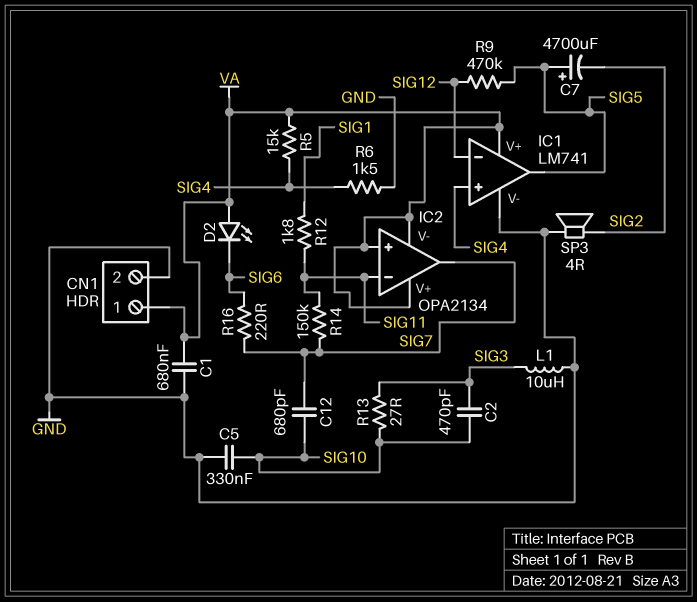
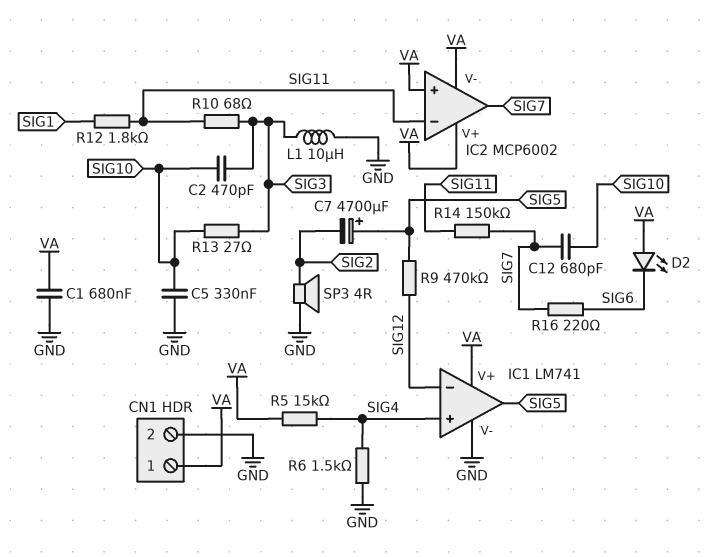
IC2: OPA2134 -> MCP6002
R10: none -> 68 (SIG3, SIG11)

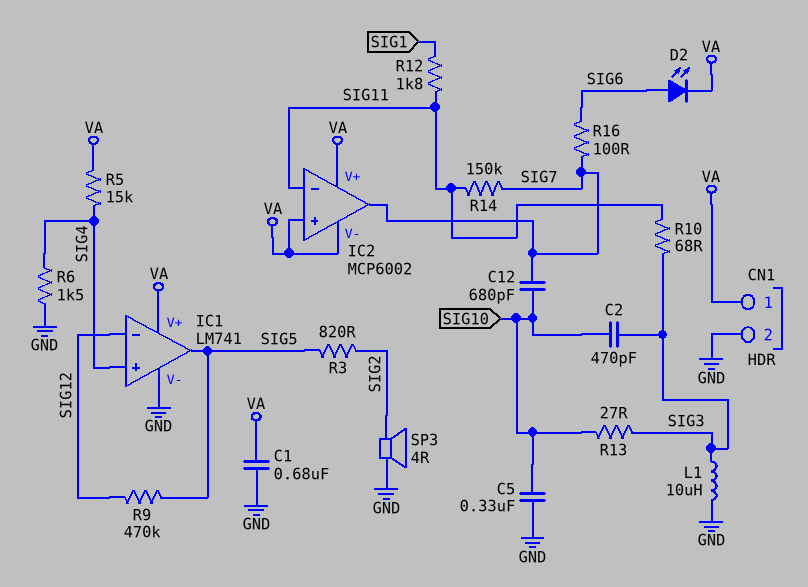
C7: 4700uF (plus SIG5, minus SIG2) -> none
D2: LED (A VA, K SIG6) -> LED (A SIG6, K VA)
R3: none -> 820 (SIG2, SIG5)
R16: 220 (SIG6, SIG7) -> 100 (SIG6, SIG7)

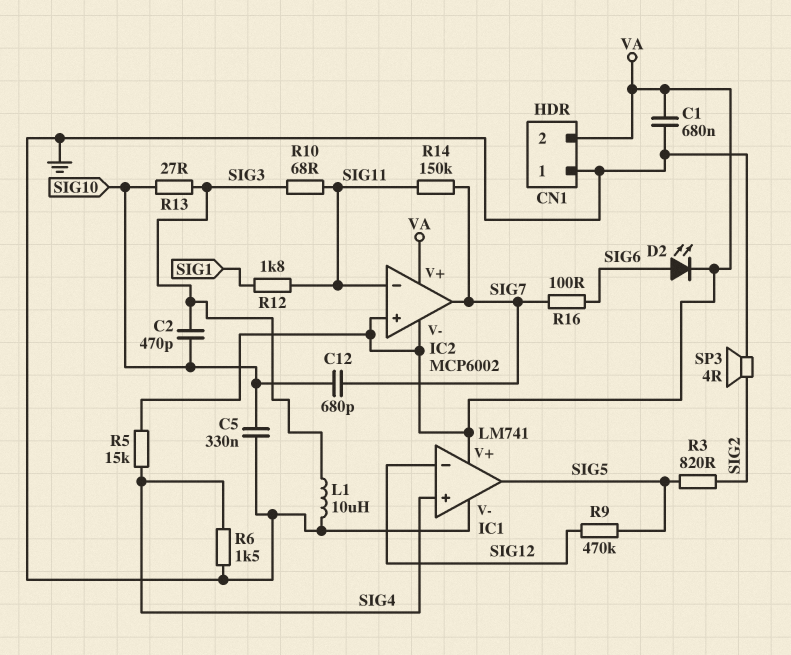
CN1 pin 1: VA -> GND
CN1 pin 2: GND -> VA

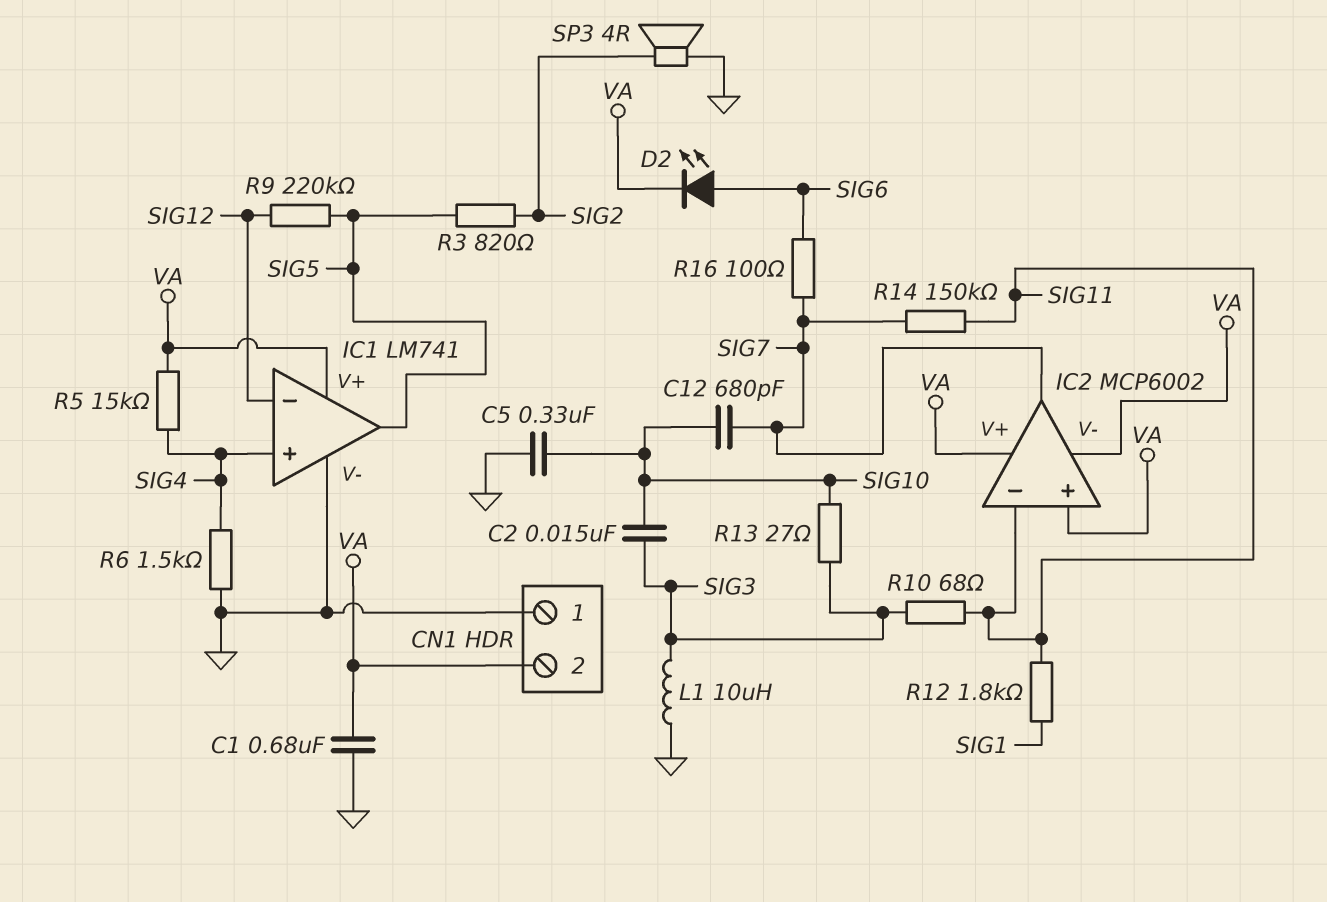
C2: 470pF (SIG3, SIG10) -> 15nF (SIG3, SIG10)
R9: 470k (SIG5, SIG12) -> 220k (SIG5, SIG12)

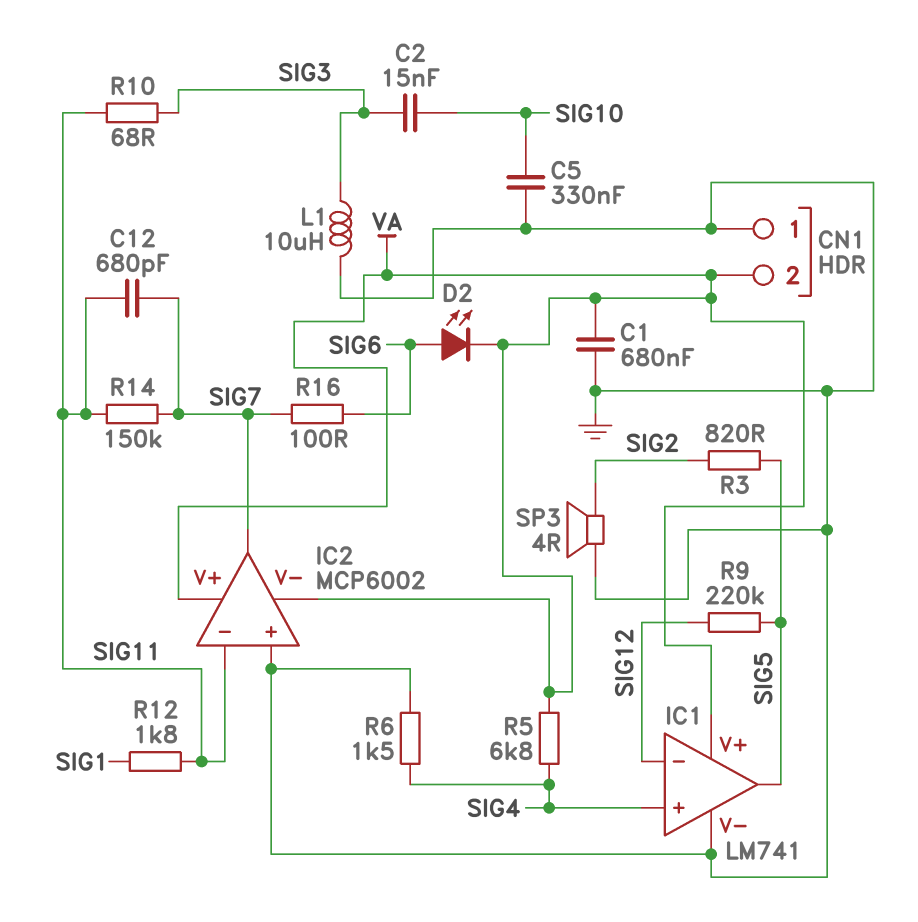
C12: 680pF (SIG7, SIG10) -> 680pF (SIG7, SIG11)
IC2 pin in+: VA -> GND
R5: 15k (SIG4, VA) -> 6.8k (SIG4, VA)
R13: 27 (SIG3, SIG10) -> none

